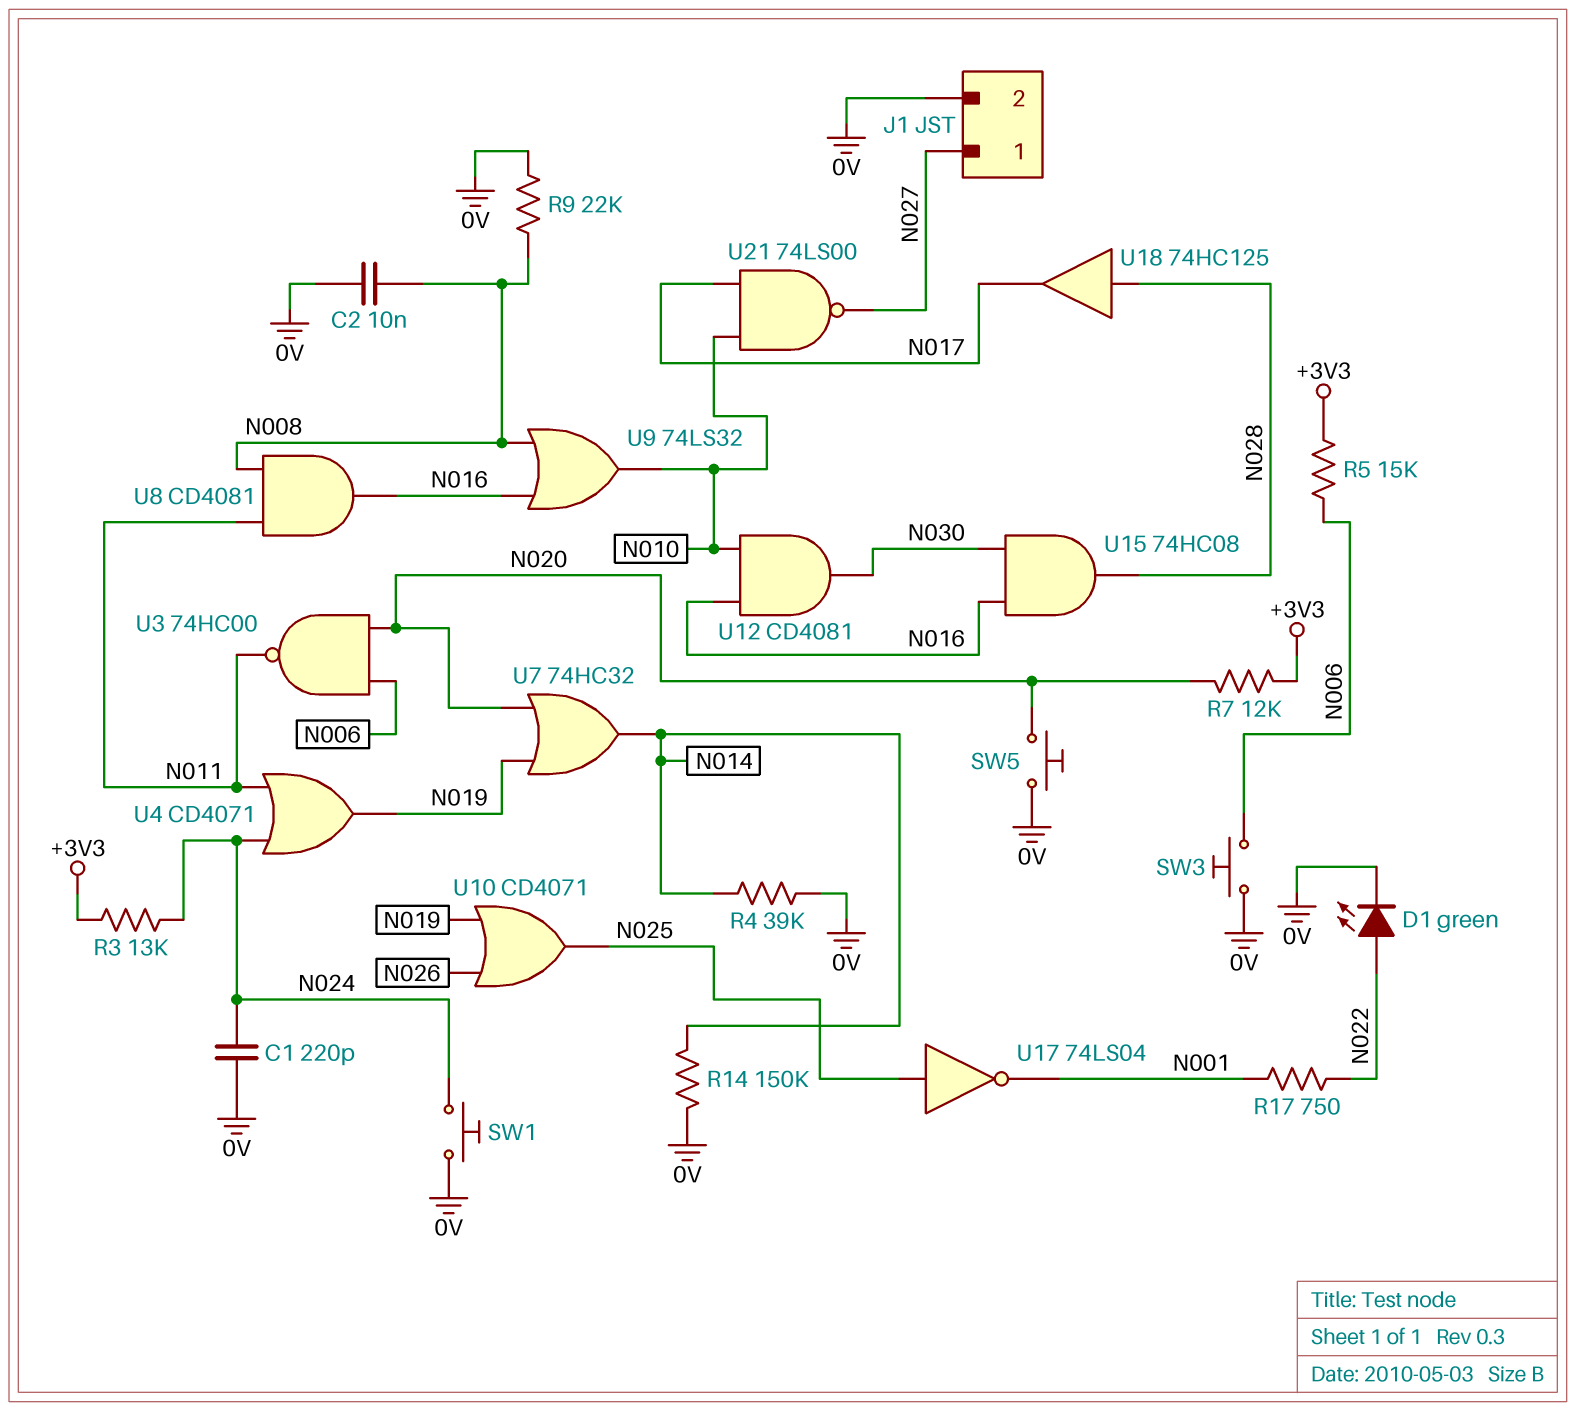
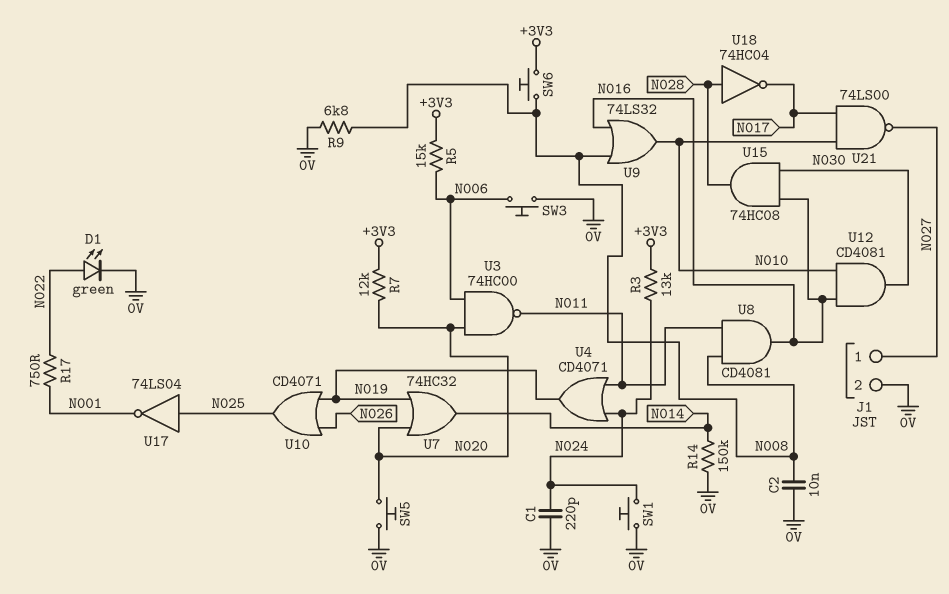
R4: 39k (0V, N014) -> none
R9: 22k (0V, N008) -> 6.8k (0V, N008)
SW6: none -> button (+3V3, N008)
U18: buffer 74HC125 (in N028, out N017) -> NOT 74HC04 (in N028, out N017)

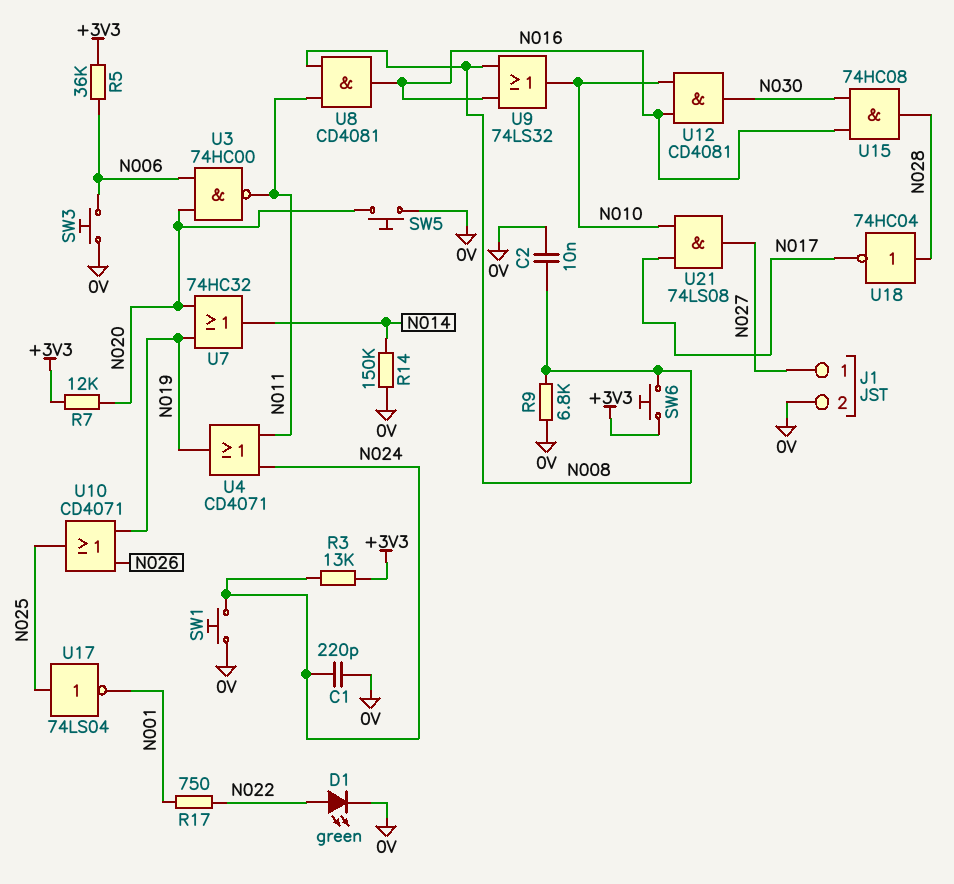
R5: 15k (+3V3, N006) -> 36k (+3V3, N006)
U21: NAND 74LS00 (in N010, in N017, out N027) -> AND 74LS08 (in N010, in N017, out N027)

